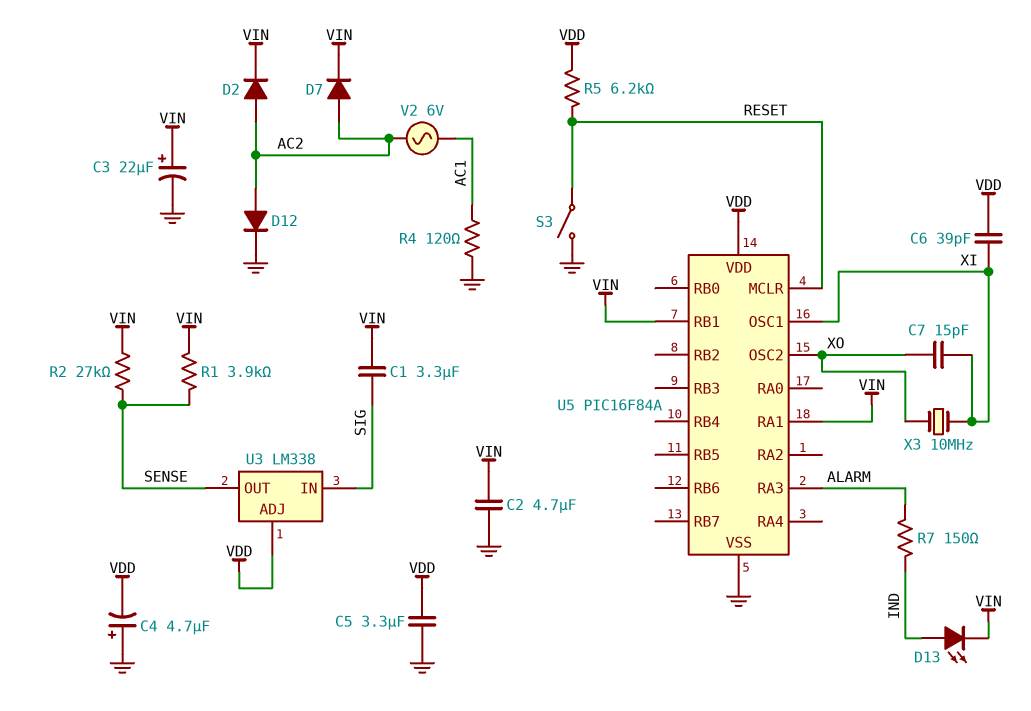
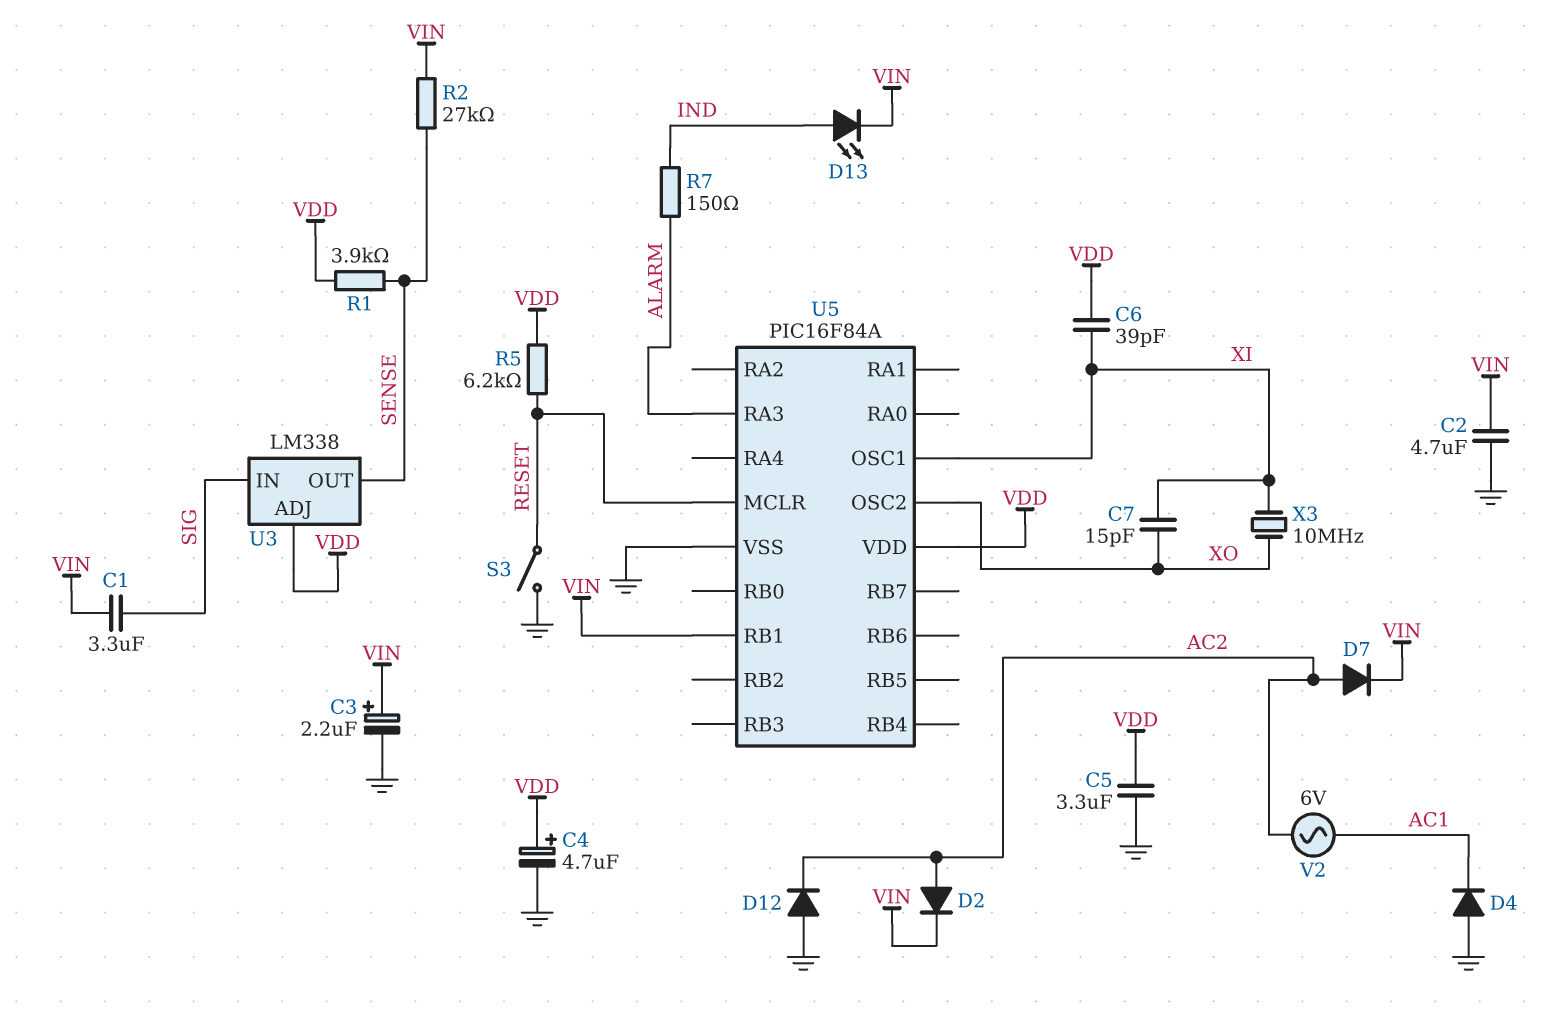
C3: 22uF (plus VIN, minus GND) -> 2.2uF (plus VIN, minus GND)
C4: 4.7uF (plus GND, minus VDD) -> 4.7uF (plus VDD, minus GND)
D4: none -> diode (A GND, K AC1)
D12: diode (A AC2, K GND) -> diode (A GND, K AC2)
R1: 3.9k (SENSE, VIN) -> 3.9k (SENSE, VDD)
R4: 120 (AC1, GND) -> none
U5 pin RA1: VIN -> none

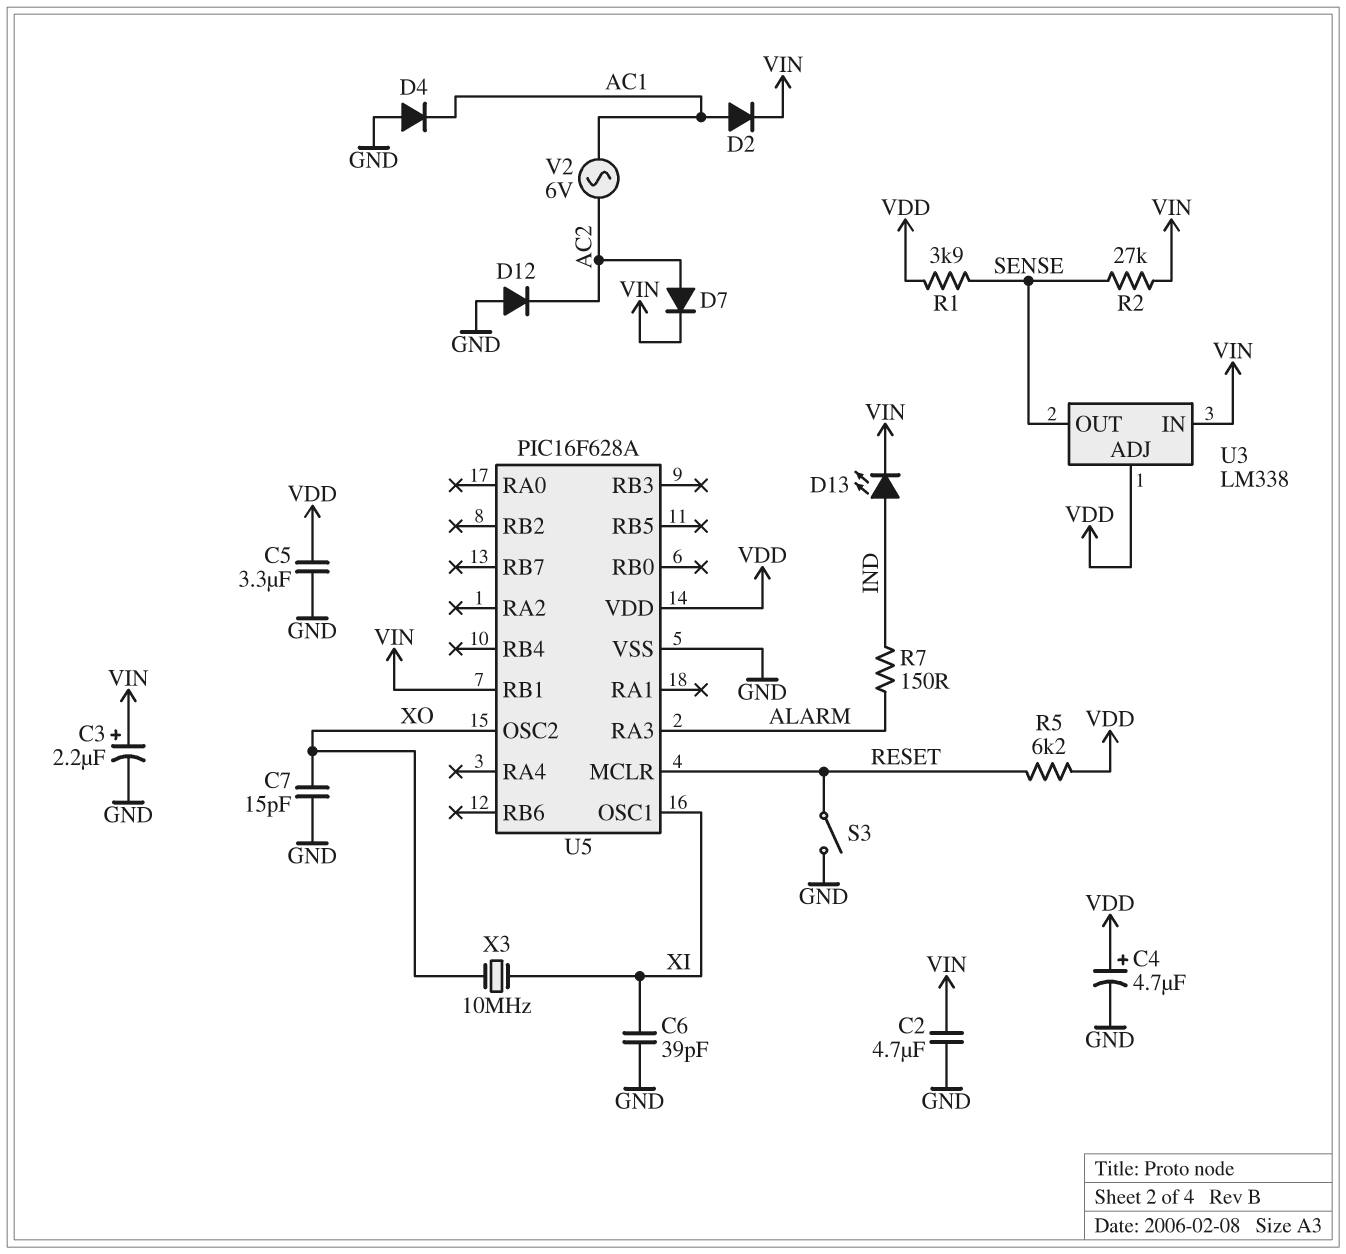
C1: 3.3uF (SIG, VIN) -> none
C6: 39pF (VDD, XI) -> 39pF (GND, XI)
C7: 15pF (XI, XO) -> 15pF (GND, XO)
D2: diode (A AC2, K VIN) -> diode (A AC1, K VIN)
U3 pin IN: SIG -> VIN
U5: PIC16F84A -> PIC16F628A

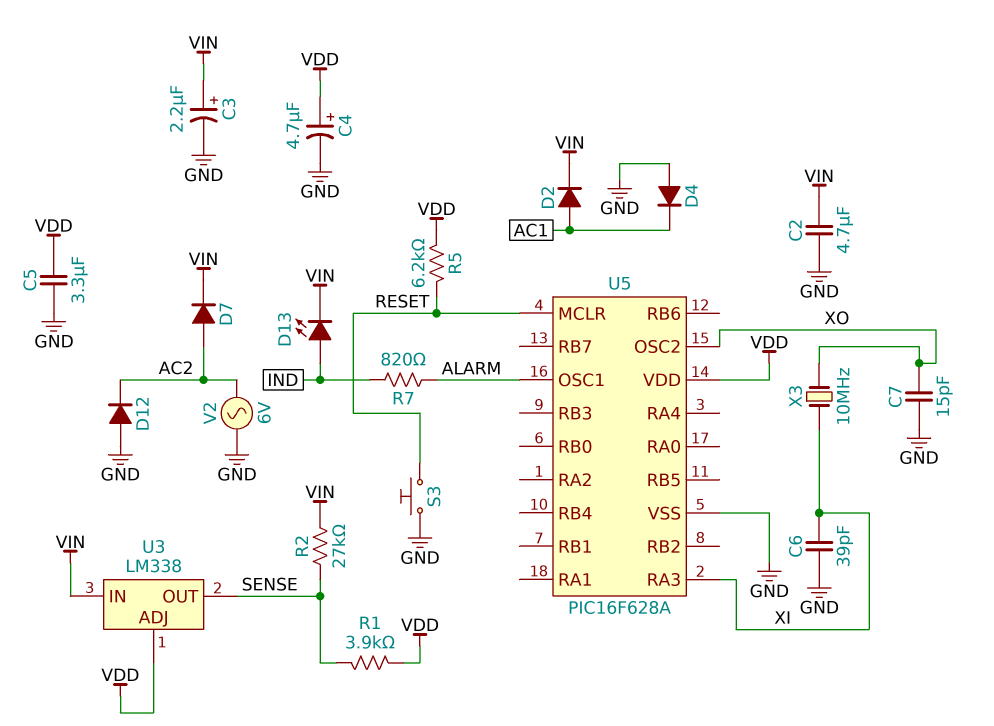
R7: 150 (ALARM, IND) -> 820 (ALARM, IND)
S3: switch (GND, RESET) -> button (GND, RESET)
U5 pin OSC1: XI -> ALARM
U5 pin RA3: ALARM -> XI
U5 pin RB1: VIN -> none
V2: AC 6V (AC1, AC2) -> AC 6V (AC2, GND)

